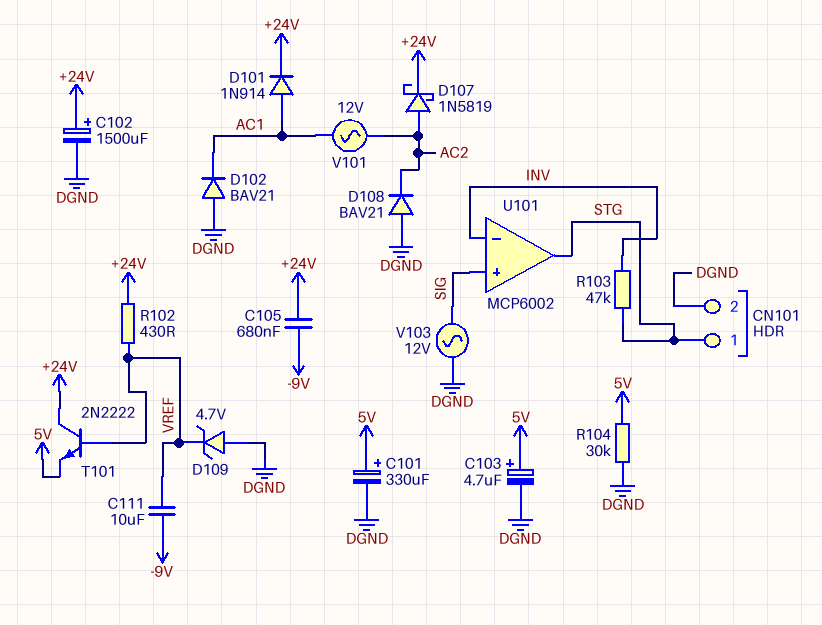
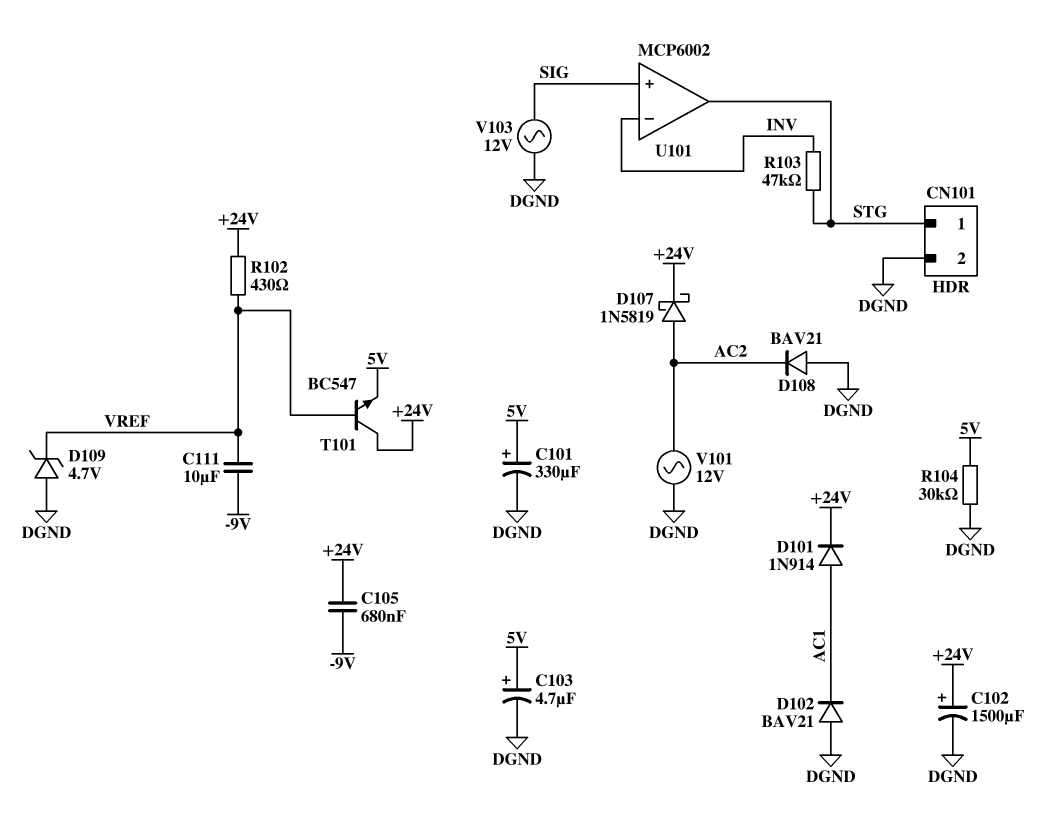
T101: NPN 2N2222 (B VREF, C +24V, E 5V) -> NPN BC547 (B VREF, C +24V, E 5V)
V101: AC 12V (AC1, AC2) -> AC 12V (AC2, DGND)

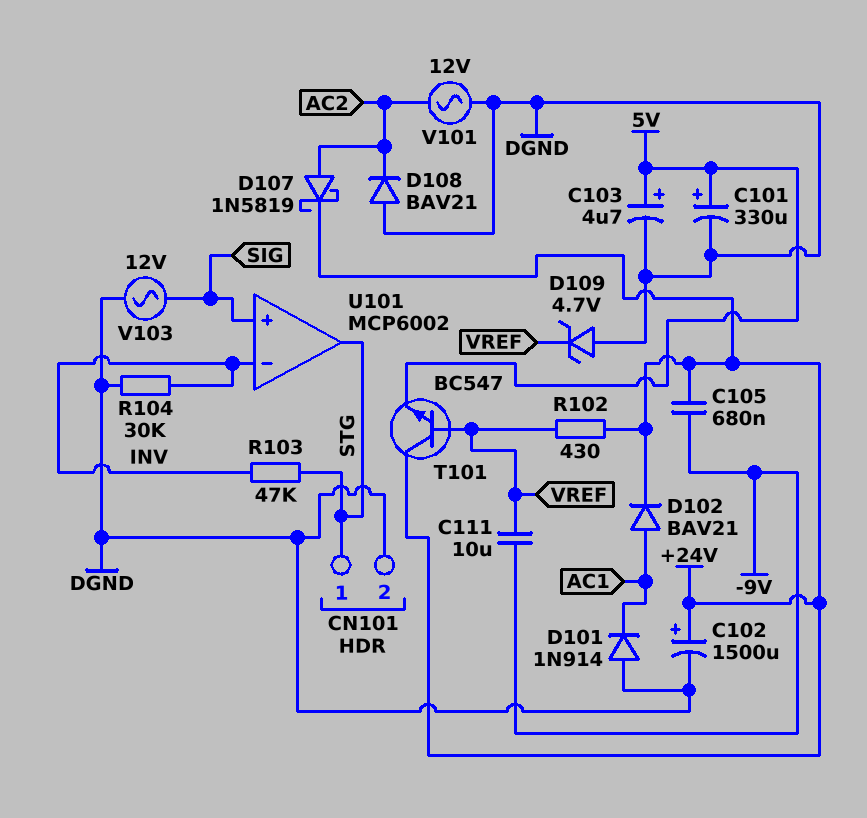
D101: diode 1N914 (A AC1, K +24V) -> diode 1N914 (A DGND, K AC1)
D102: diode BAV21 (A DGND, K AC1) -> diode BAV21 (A AC1, K +24V)
R104: 30k (5V, DGND) -> 30k (DGND, INV)

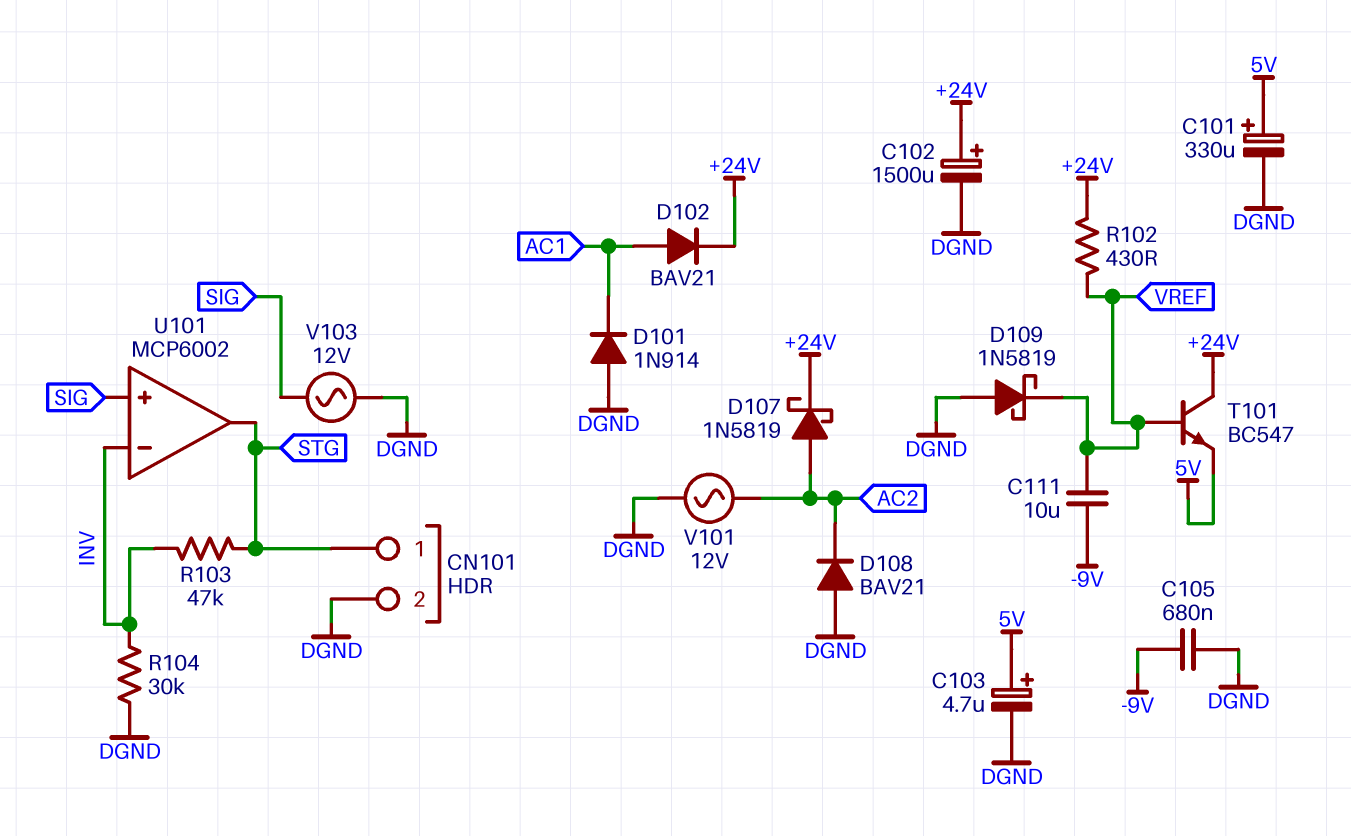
C105: 680nF (+24V, -9V) -> 680nF (-9V, DGND)
D109: zener 4.7V (A DGND, K VREF) -> schottky 1N5819 (A DGND, K VREF)

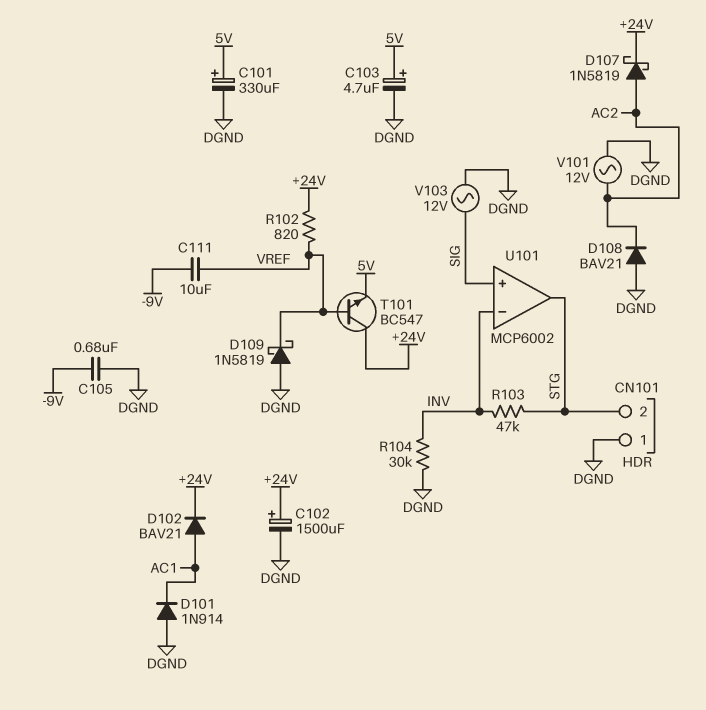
CN101 pin 1: STG -> DGND
CN101 pin 2: DGND -> STG
R102: 430 (+24V, VREF) -> 820 (+24V, VREF)

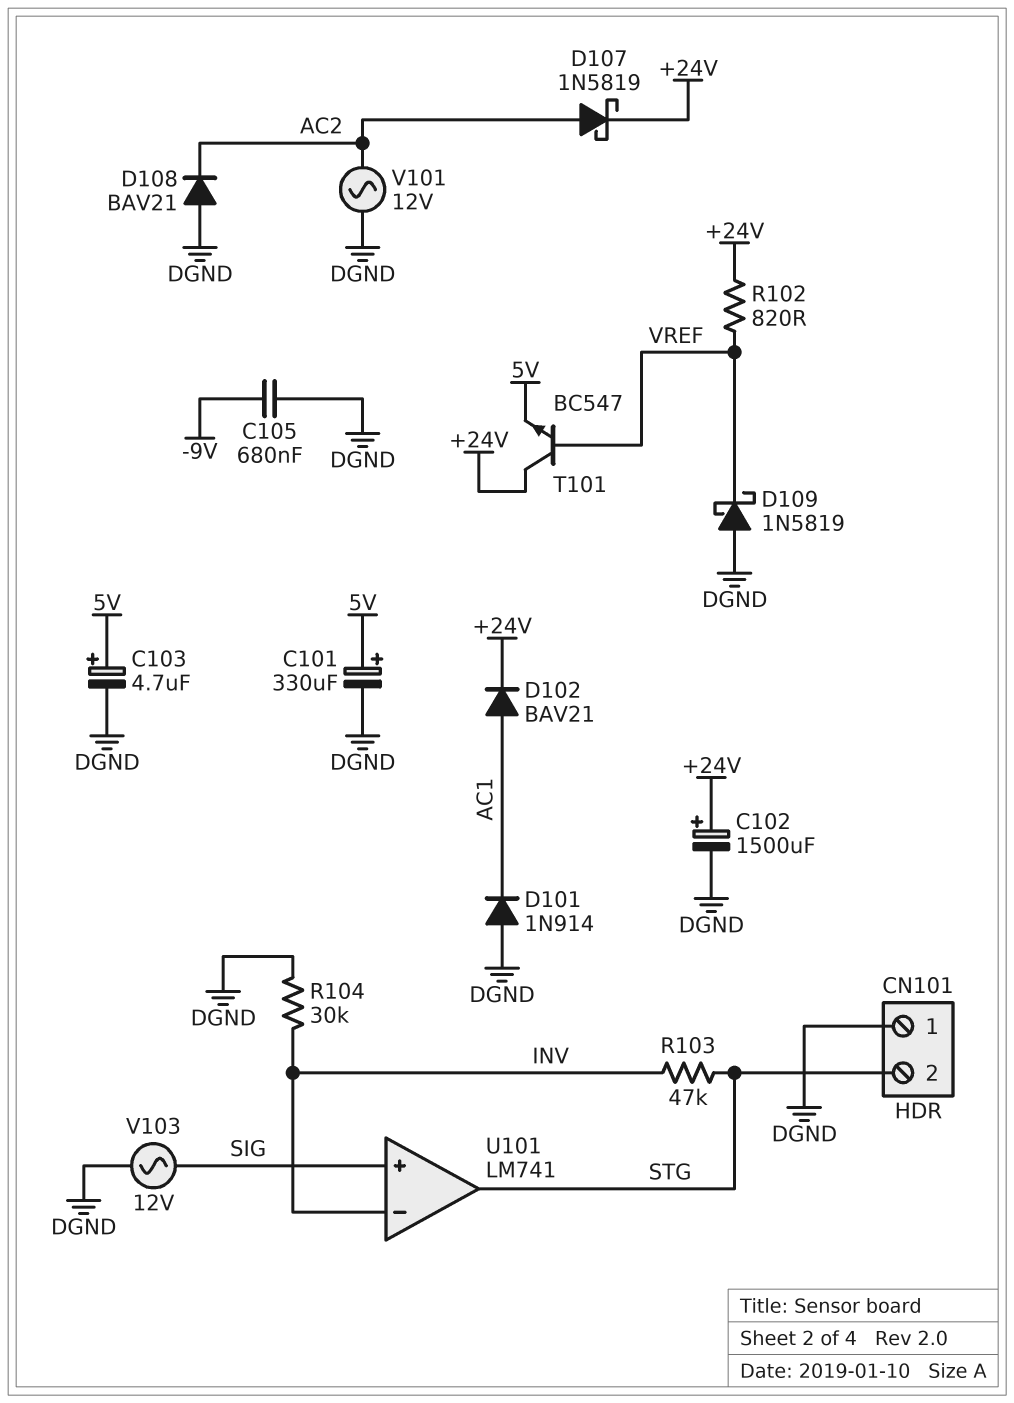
C111: 10uF (-9V, VREF) -> none
U101: MCP6002 -> LM741

